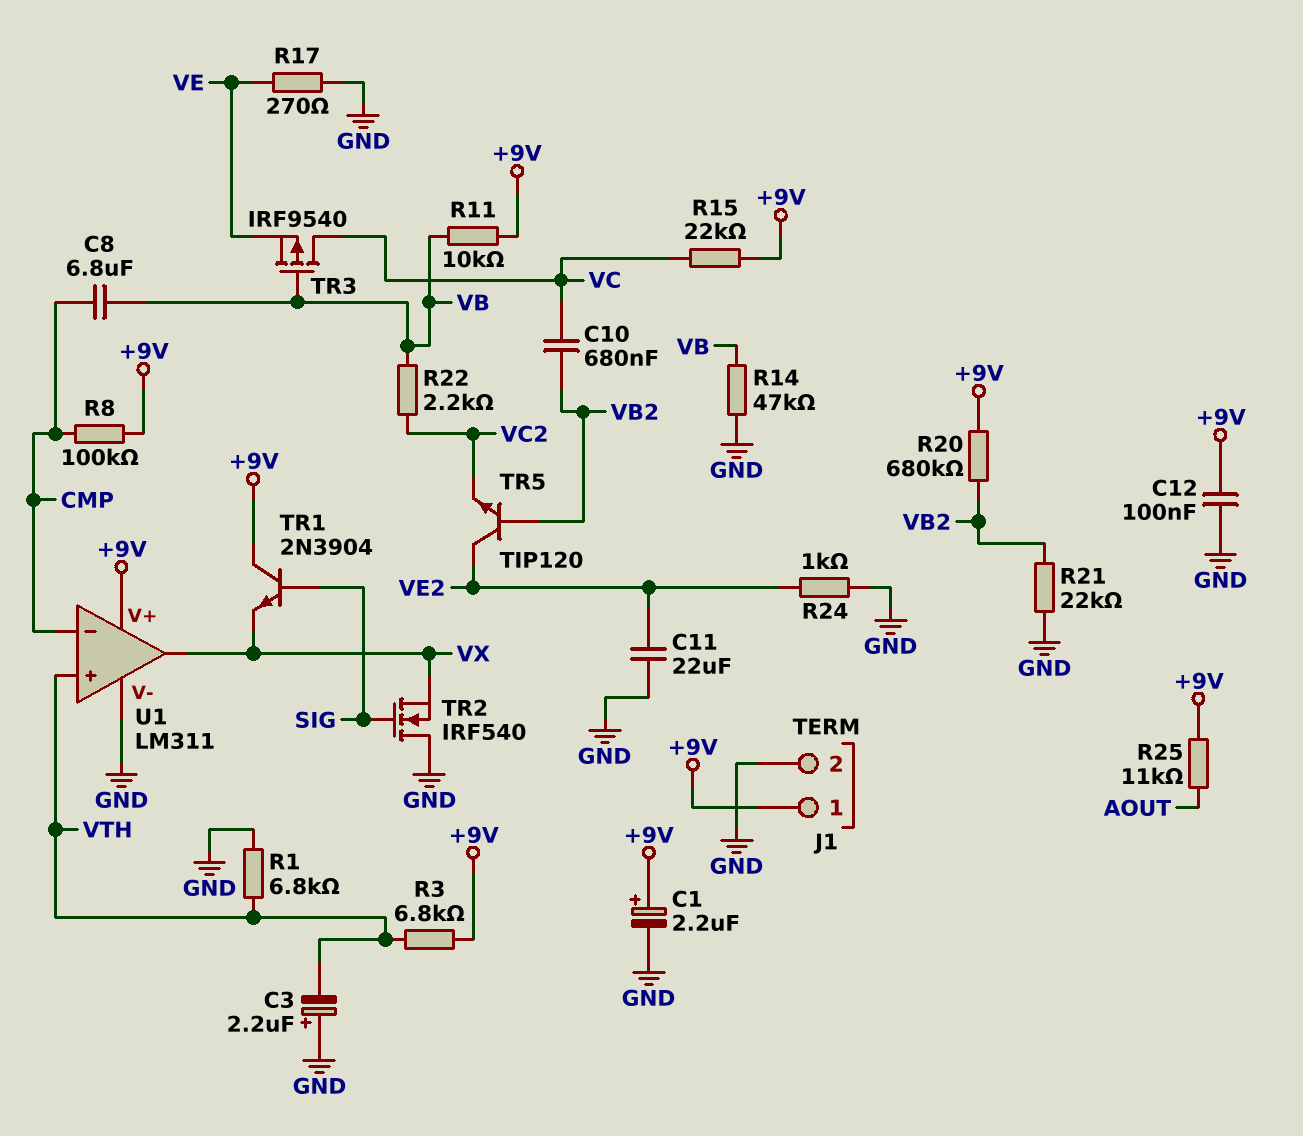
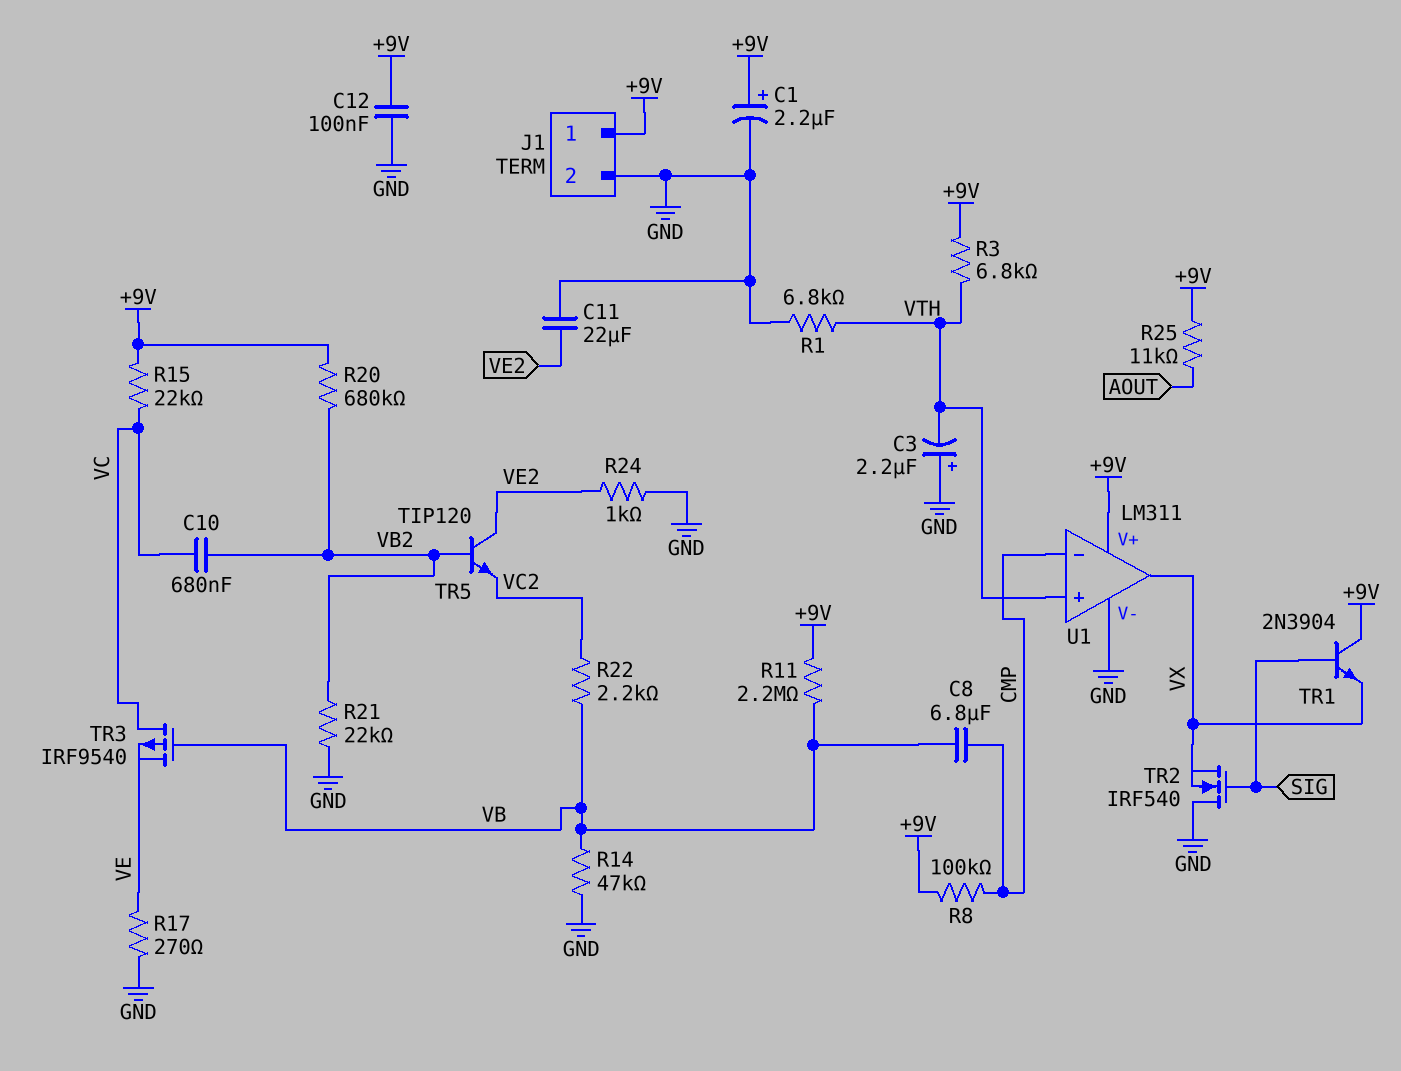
R11: 10k (+9V, VB) -> 2.2M (+9V, VB)

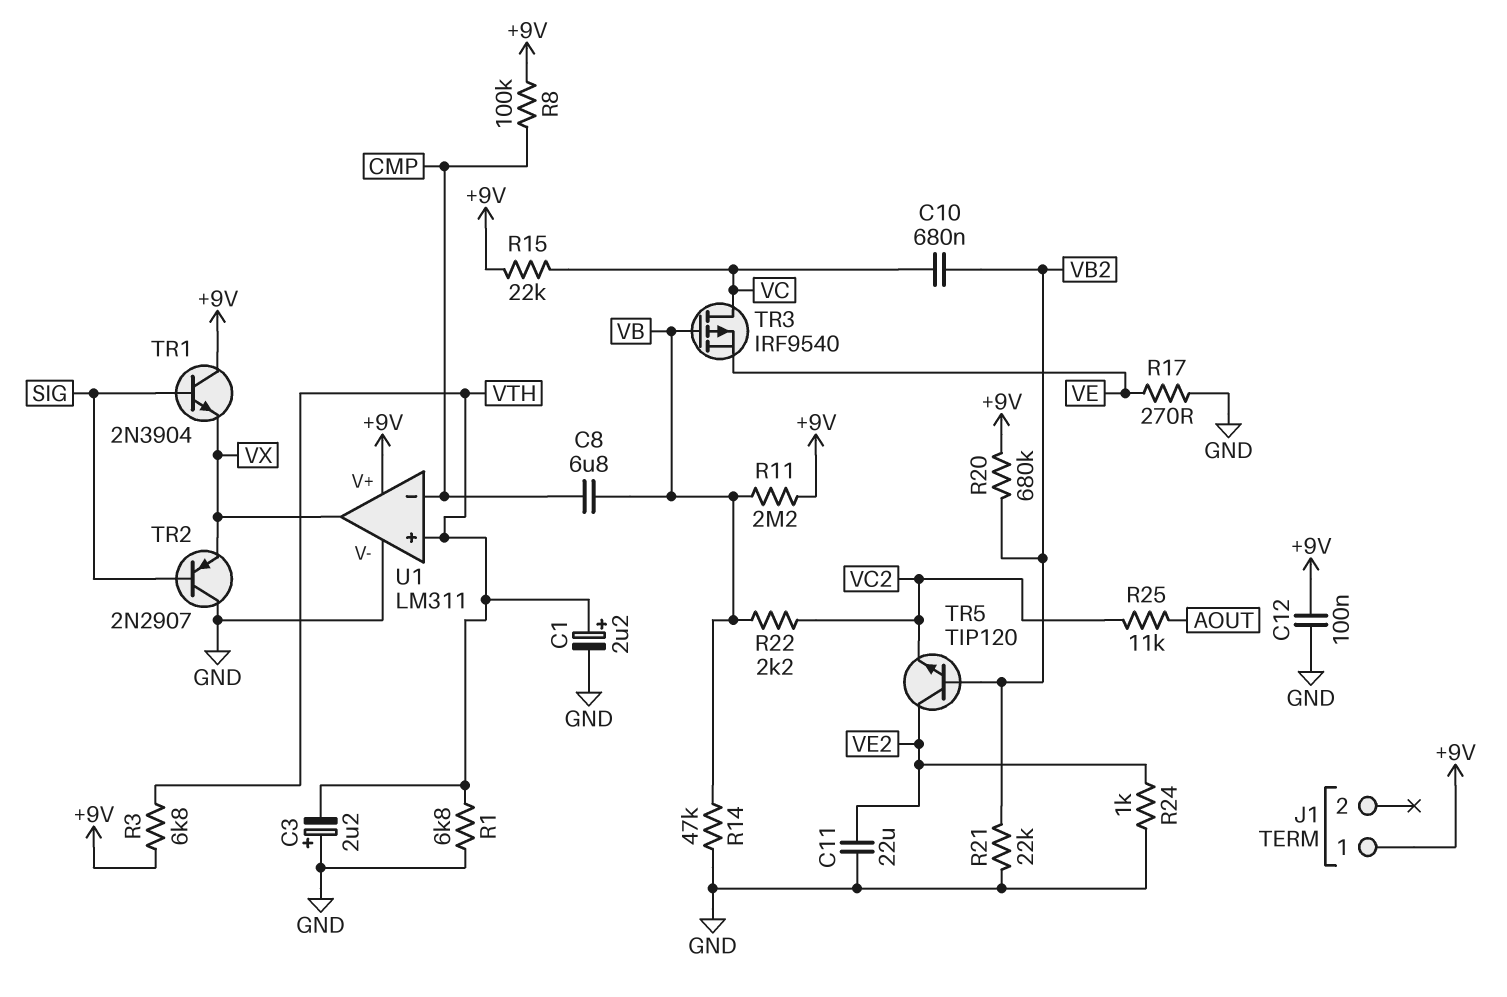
C1: 2.2uF (plus +9V, minus GND) -> 2.2uF (plus VTH, minus GND)
J1 pin 2: GND -> none
R25: 11k (+9V, AOUT) -> 11k (AOUT, VC2)
TR2: NMOS IRF540 (G SIG, D GND, S VX) -> PNP 2N2907 (B SIG, C GND, E VX)

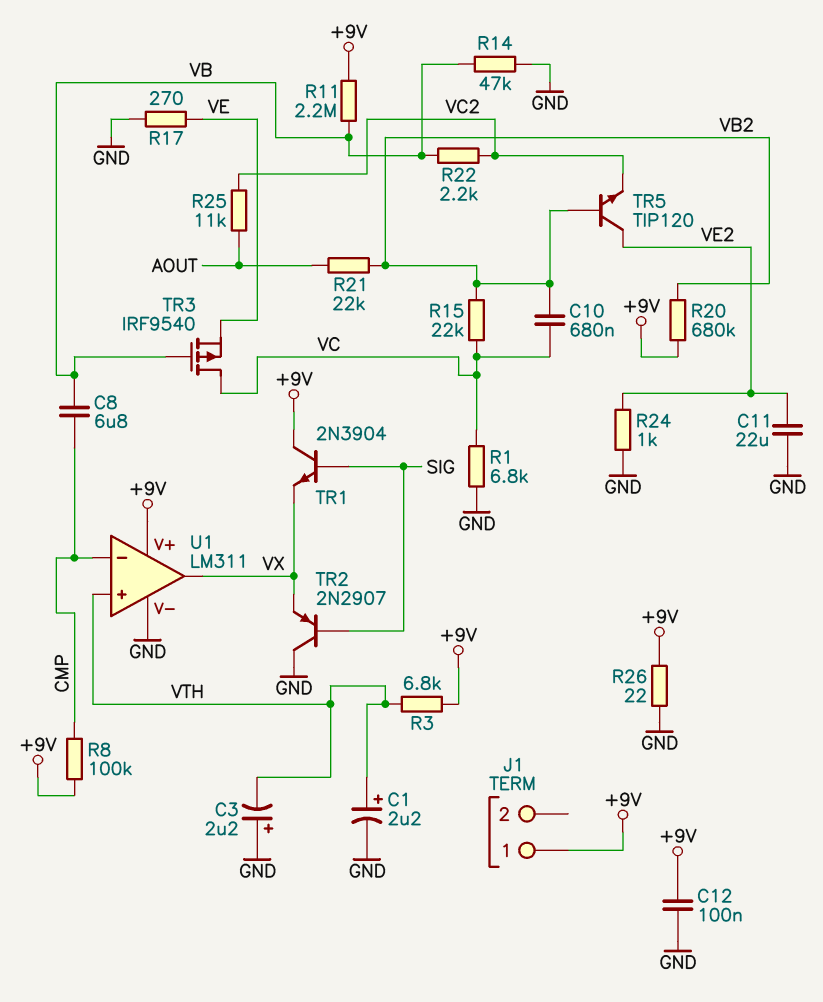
R1: 6.8k (GND, VTH) -> 6.8k (GND, VC)
R15: 22k (+9V, VC) -> 22k (VB2, VC)
R21: 22k (GND, VB2) -> 22k (AOUT, VB2)
R26: none -> 22 (+9V, GND)

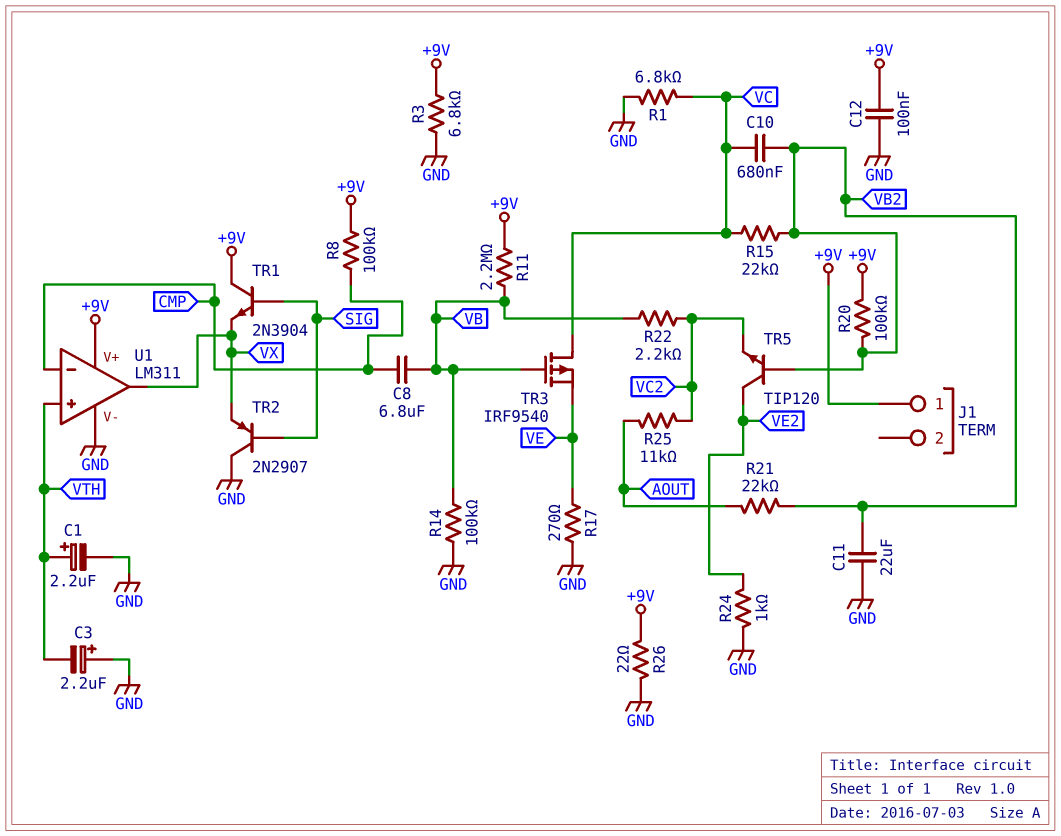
C11: 22uF (GND, VE2) -> 22uF (GND, VB2)
R3: 6.8k (+9V, VTH) -> 6.8k (+9V, GND)
R14: 47k (GND, VB) -> 100k (GND, VB)
R20: 680k (+9V, VB2) -> 100k (+9V, VB2)

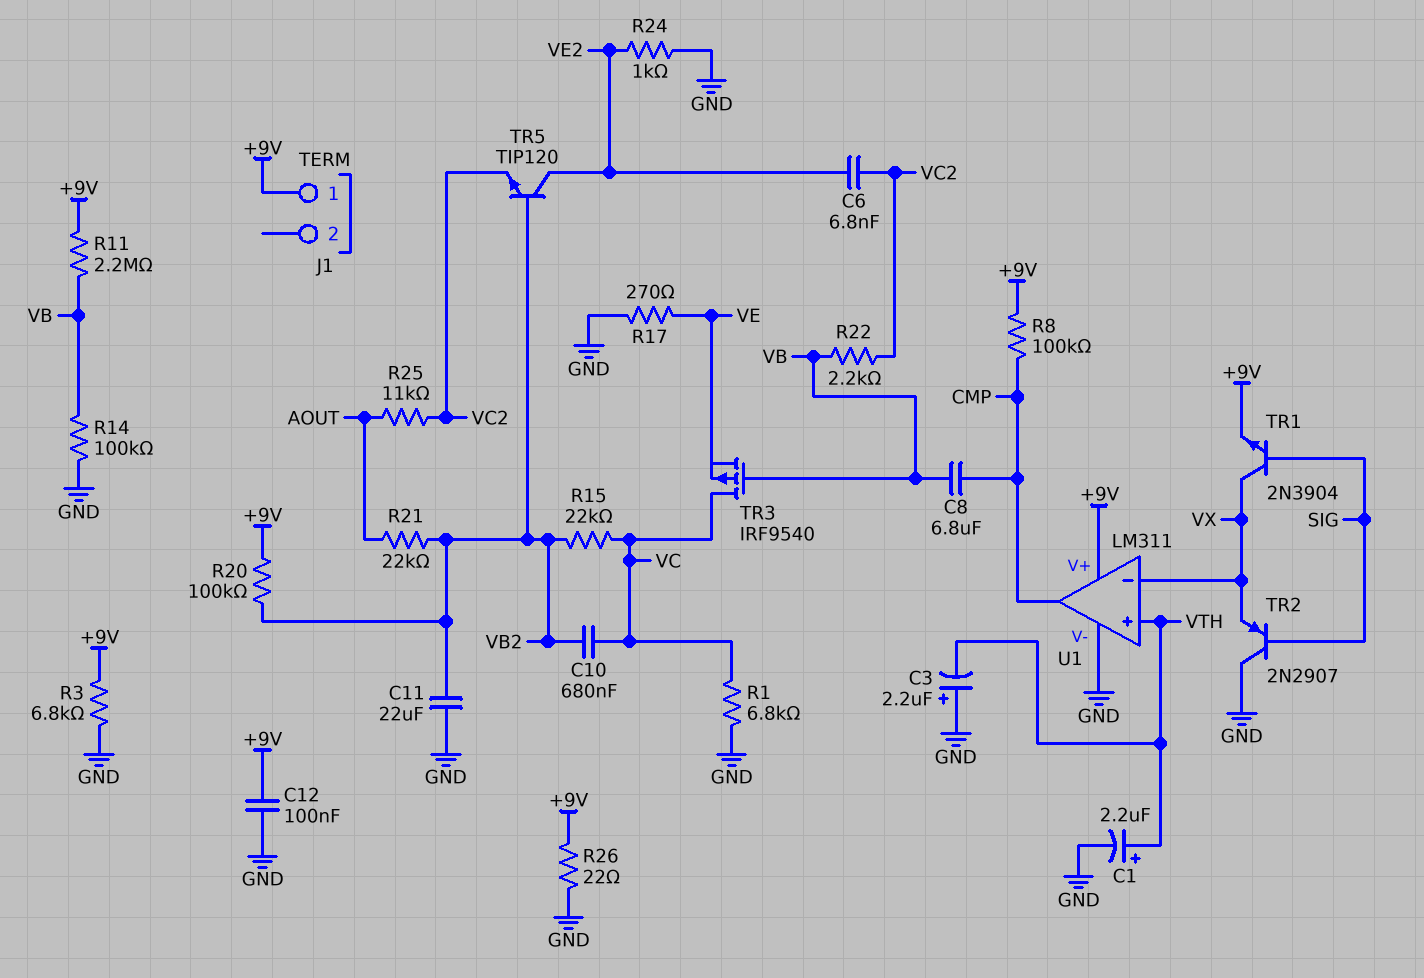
C6: none -> 6.8nF (VC2, VE2)
TR1: NPN 2N3904 (B SIG, C +9V, E VX) -> NPN 2N3904 (B SIG, C VX, E +9V)
U1 pin in-: CMP -> VX
U1 pin out: VX -> CMP

